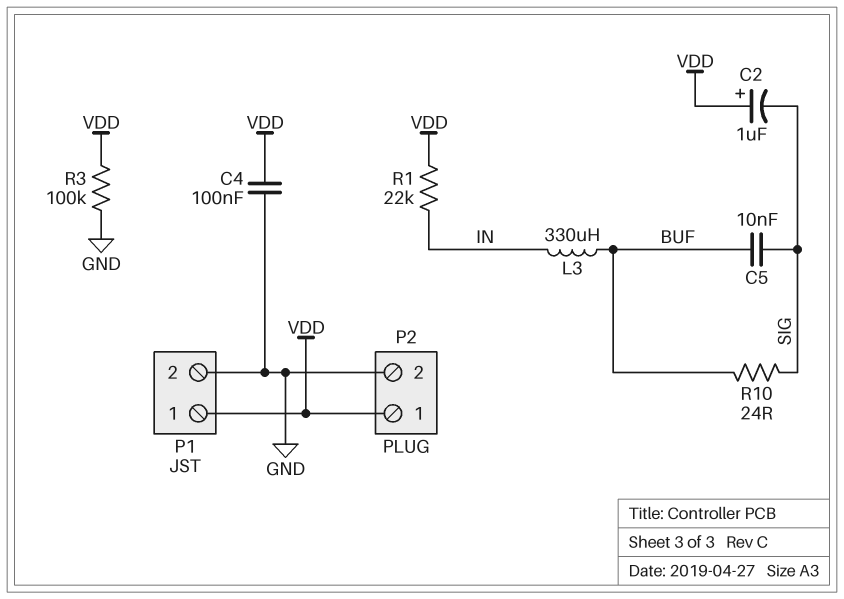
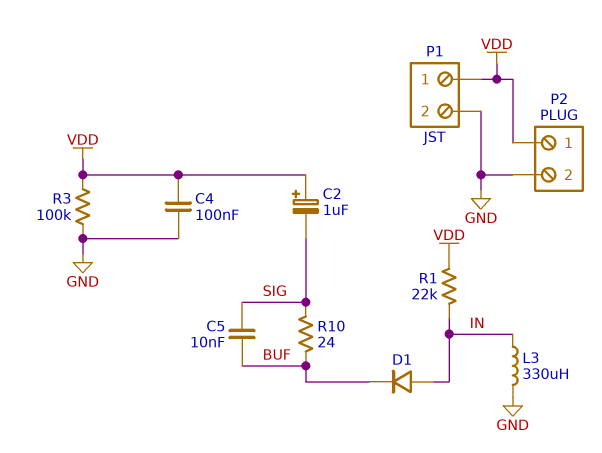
D1: none -> diode (A IN, K BUF)
L3: 330uH (BUF, IN) -> 330uH (GND, IN)

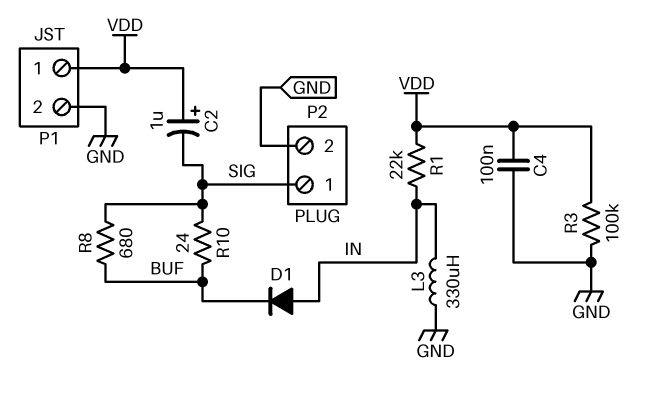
C5: 10nF (BUF, SIG) -> none
P2 pin 1: VDD -> SIG
R8: none -> 680 (BUF, SIG)

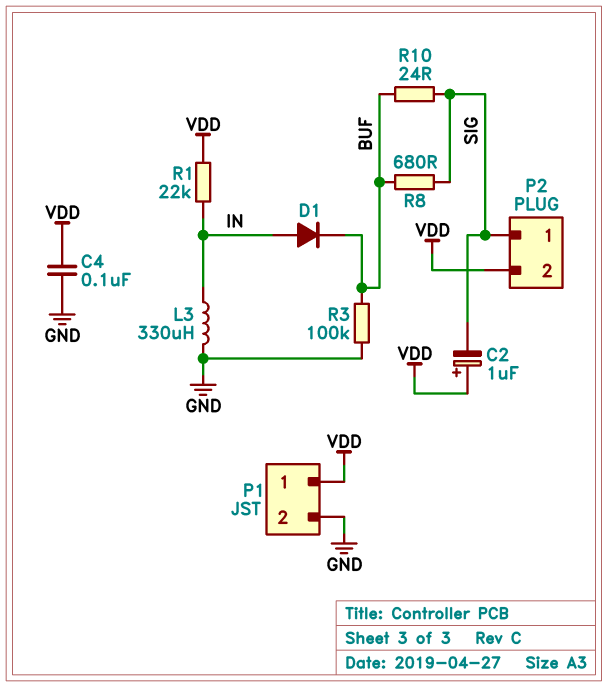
P2 pin 2: GND -> VDD
R3: 100k (GND, VDD) -> 100k (BUF, GND)

